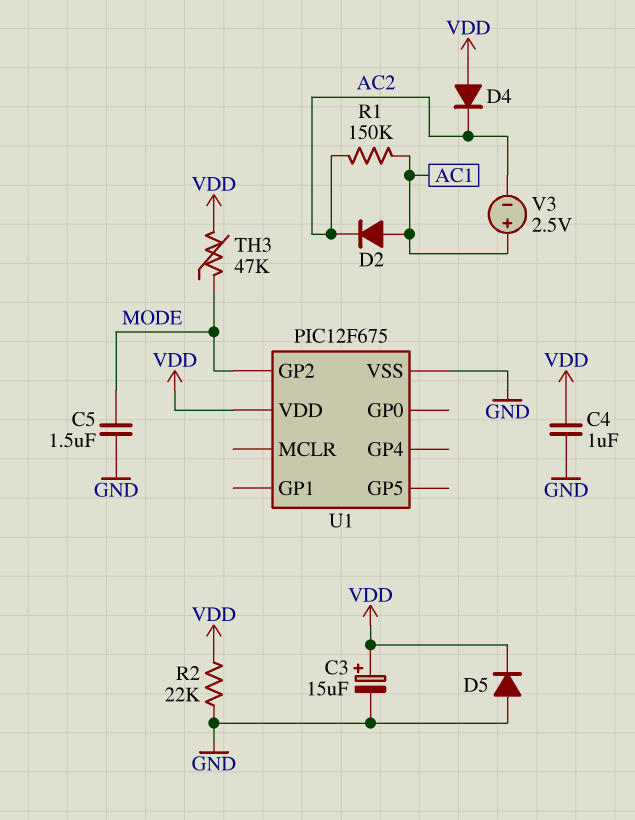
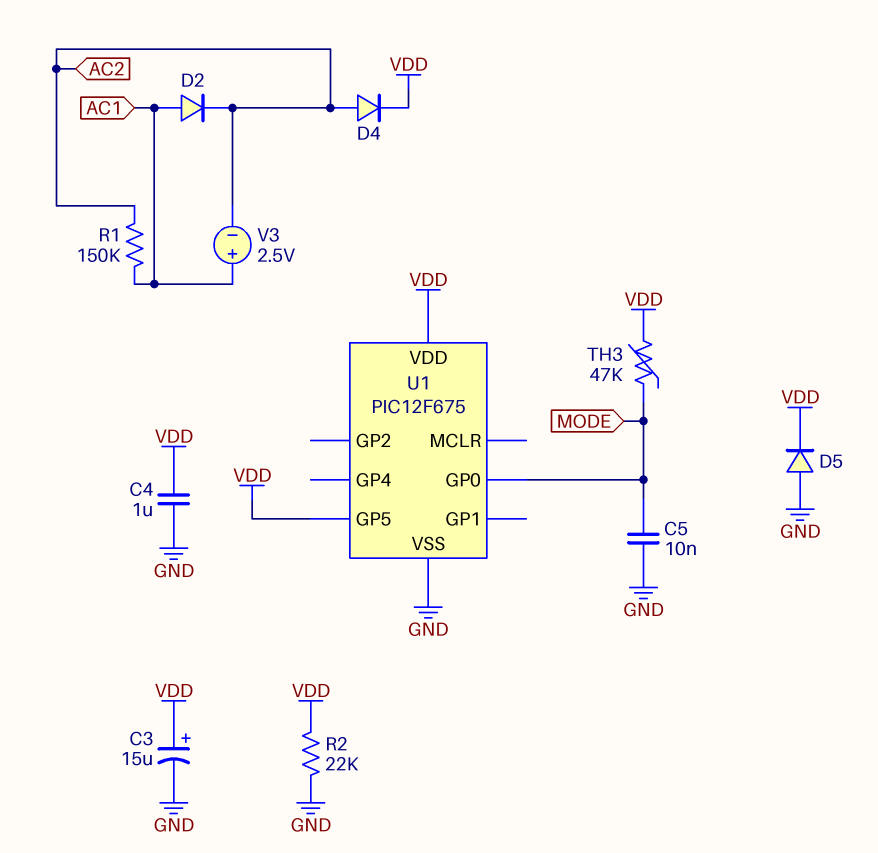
C5: 1.5uF (GND, MODE) -> 10nF (GND, MODE)
D4: diode (A VDD, K AC2) -> diode (A AC2, K VDD)
U1 pin GP0: none -> MODE
U1 pin GP2: MODE -> none
U1 pin GP5: none -> VDD

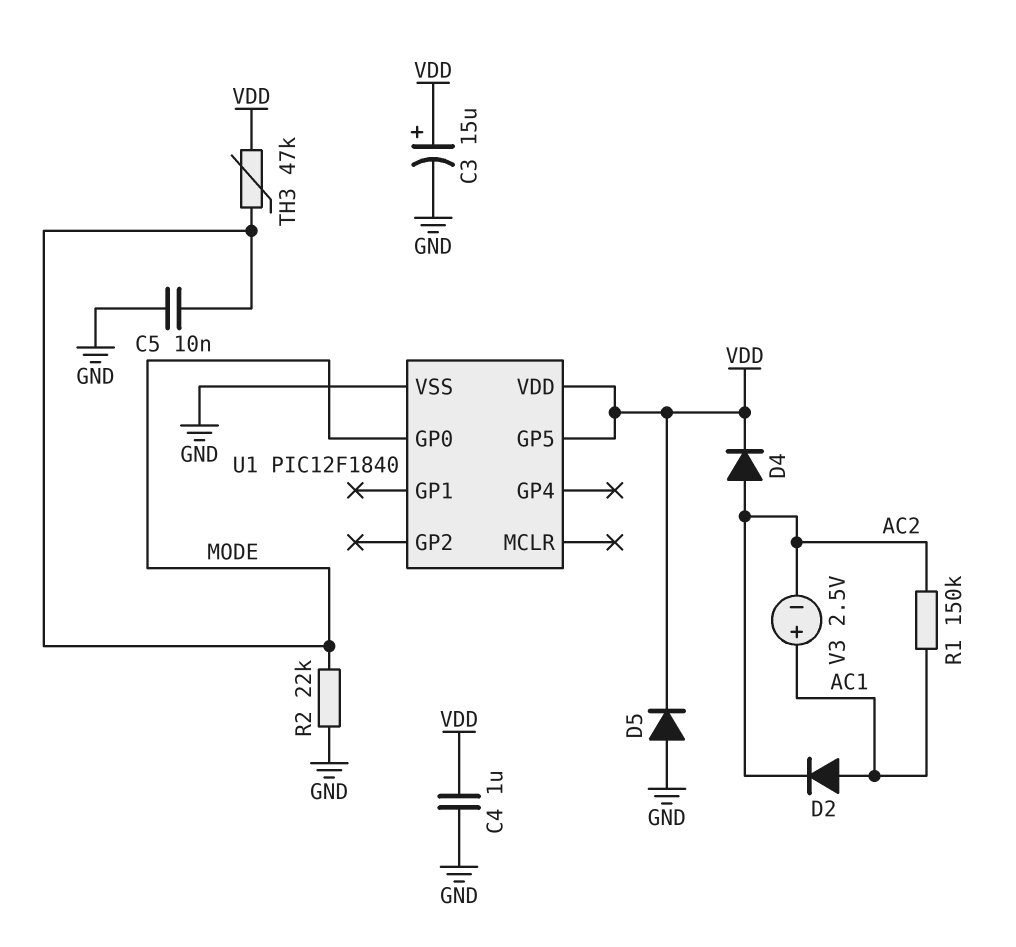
R2: 22k (GND, VDD) -> 22k (GND, MODE)
U1: PIC12F675 -> PIC12F1840

